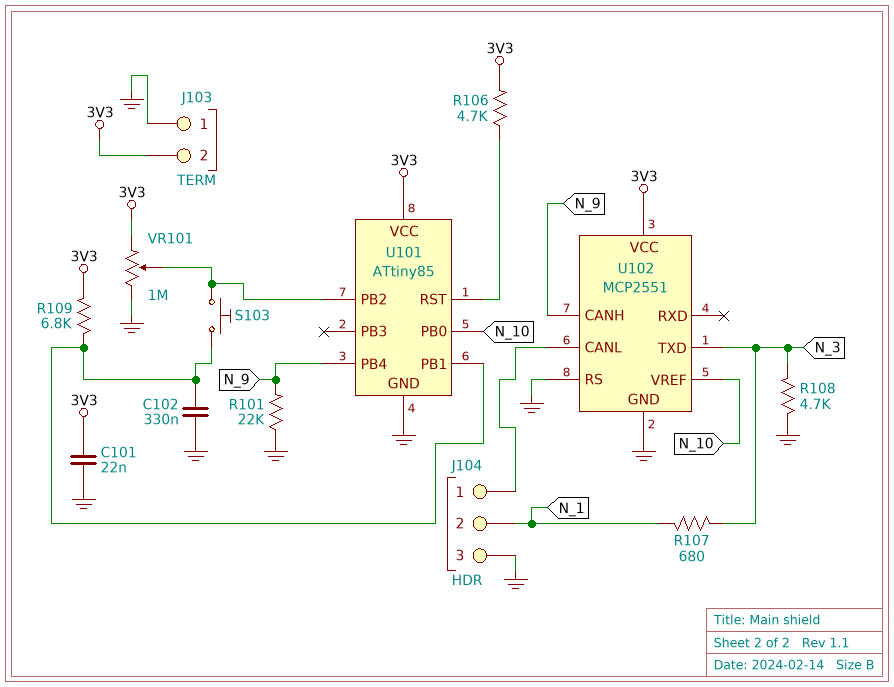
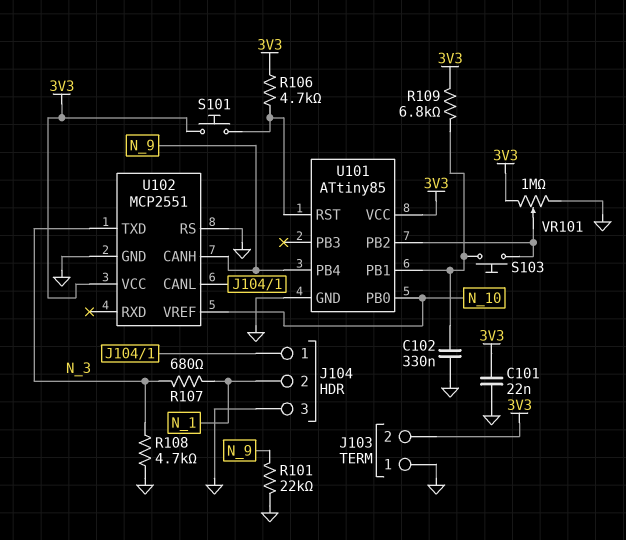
S101: none -> button (3V3, U101/RST)

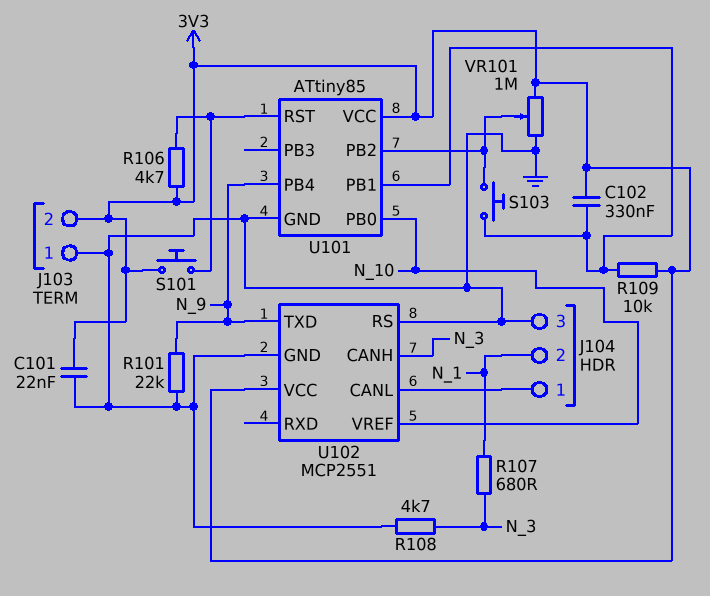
C102: 330nF (GND, U101/PB1) -> 330nF (3V3, U101/PB1)
R109: 6.8k (3V3, U101/PB1) -> 10k (3V3, U101/PB1)
U102 pin CANH: N_9 -> N_3
U102 pin TXD: N_3 -> N_9

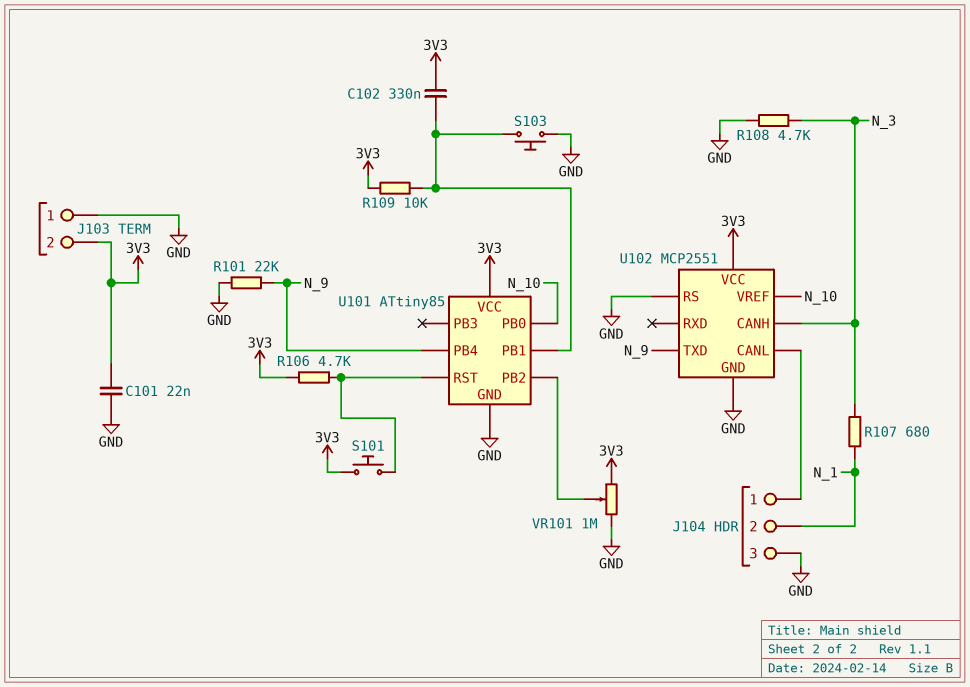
S103: button (U101/PB1, U101/PB2) -> button (GND, U101/PB1)

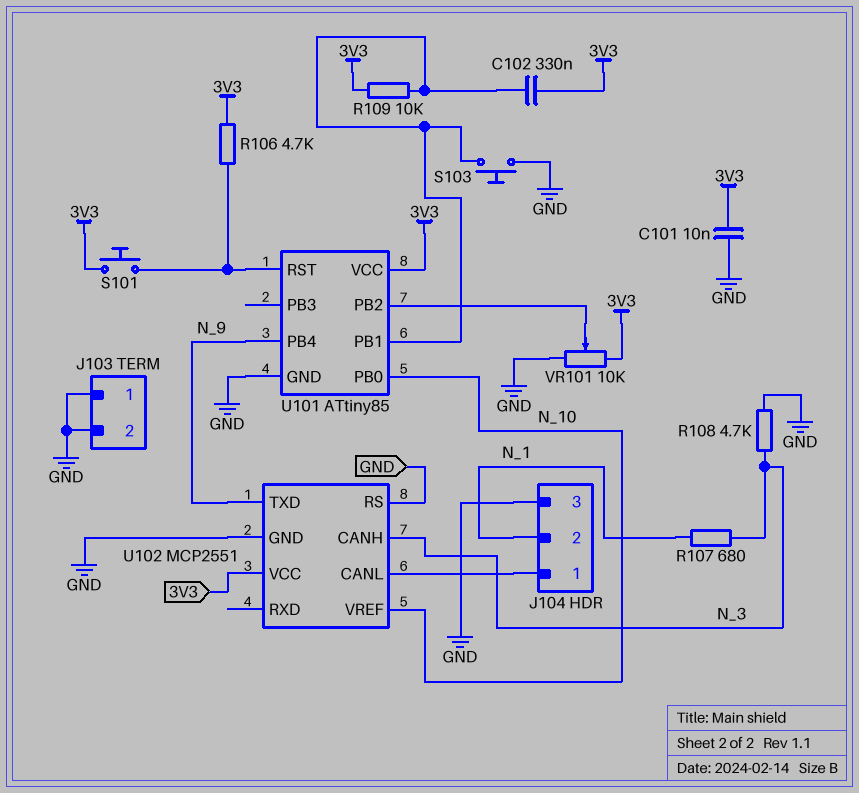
C101: 22nF (3V3, GND) -> 10nF (3V3, GND)
J103 pin 2: 3V3 -> GND
R101: 22k (GND, N_9) -> none
VR101: 1M (3V3, GND, wiper U101/PB2) -> 10k (3V3, GND, wiper U101/PB2)

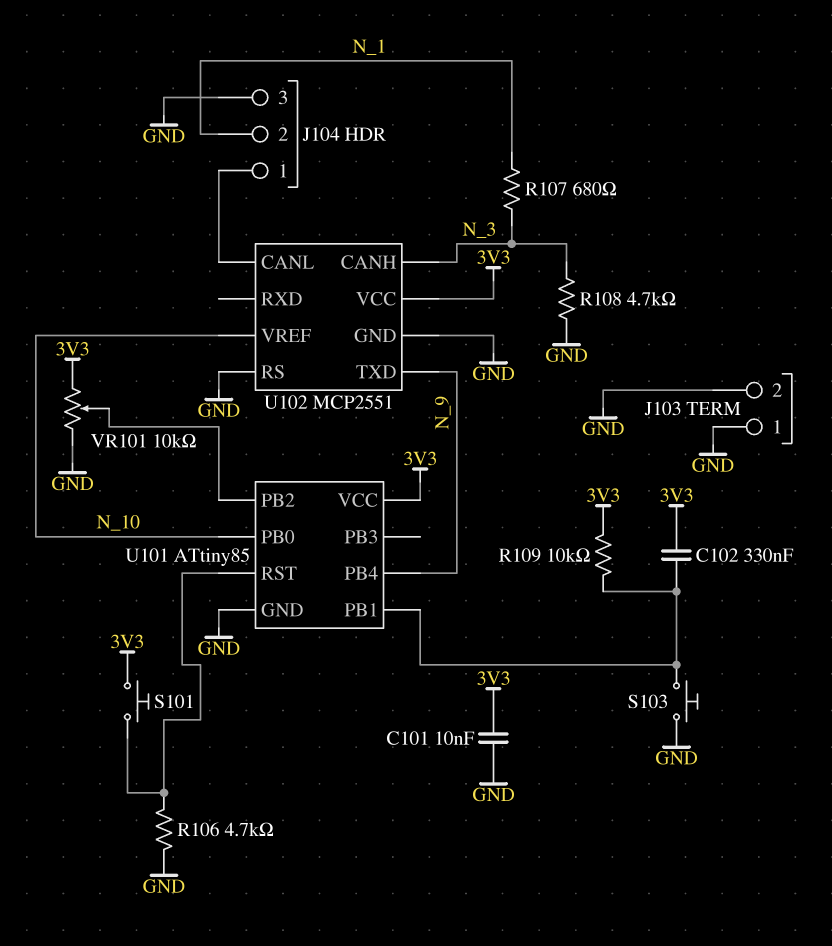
R106: 4.7k (3V3, U101/RST) -> 4.7k (GND, U101/RST)

